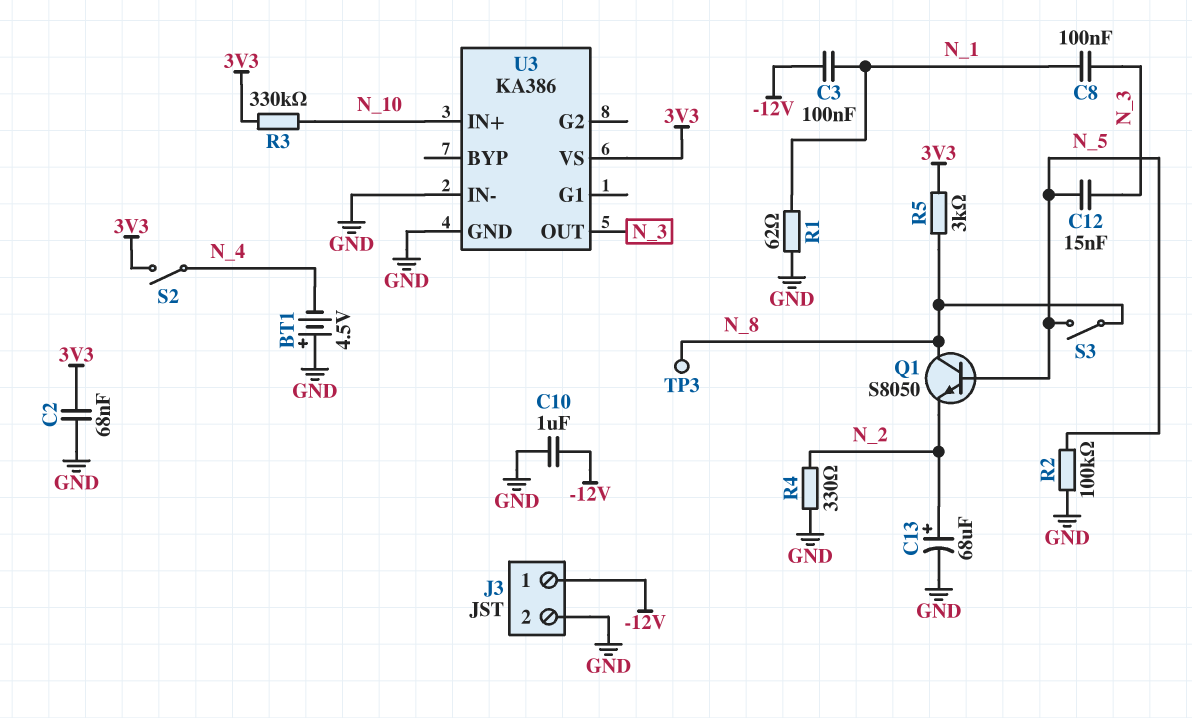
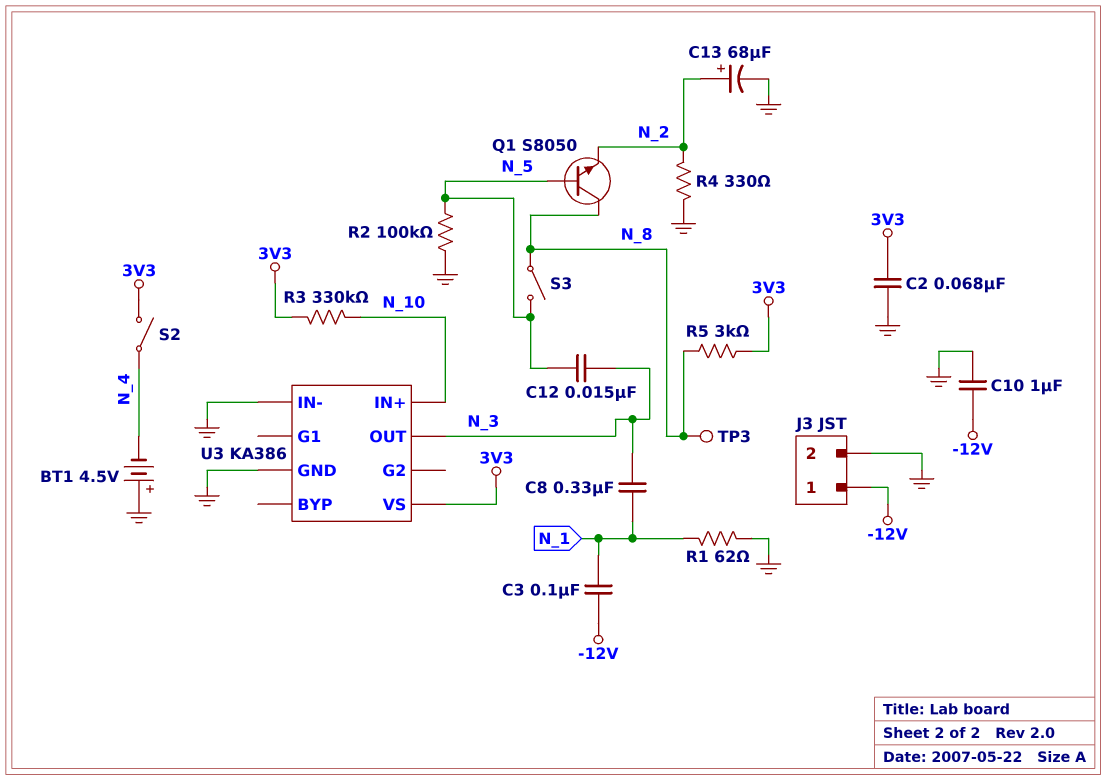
C8: 100nF (N_1, N_3) -> 330nF (N_1, N_3)

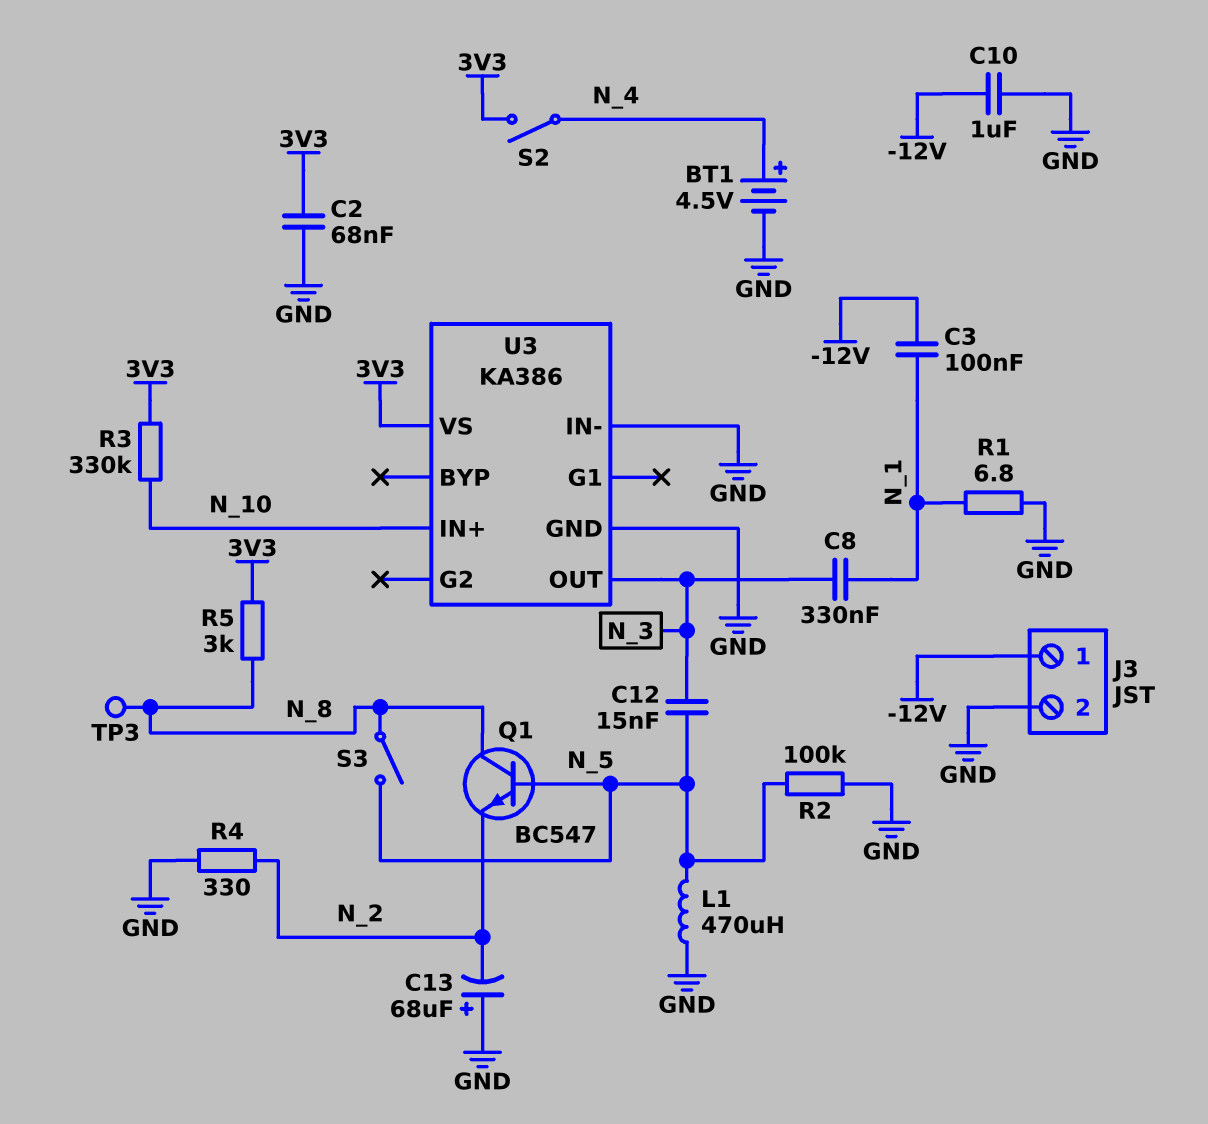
BT1: 4.5V (plus GND, minus N_4) -> 4.5V (plus N_4, minus GND)
C13: 68uF (plus N_2, minus GND) -> 68uF (plus GND, minus N_2)
L1: none -> 470uH (GND, N_5)
Q1: NPN S8050 (B N_5, C N_8, E N_2) -> NPN BC547 (B N_5, C N_8, E N_2)
R1: 62 (GND, N_1) -> 6.8 (GND, N_1)

